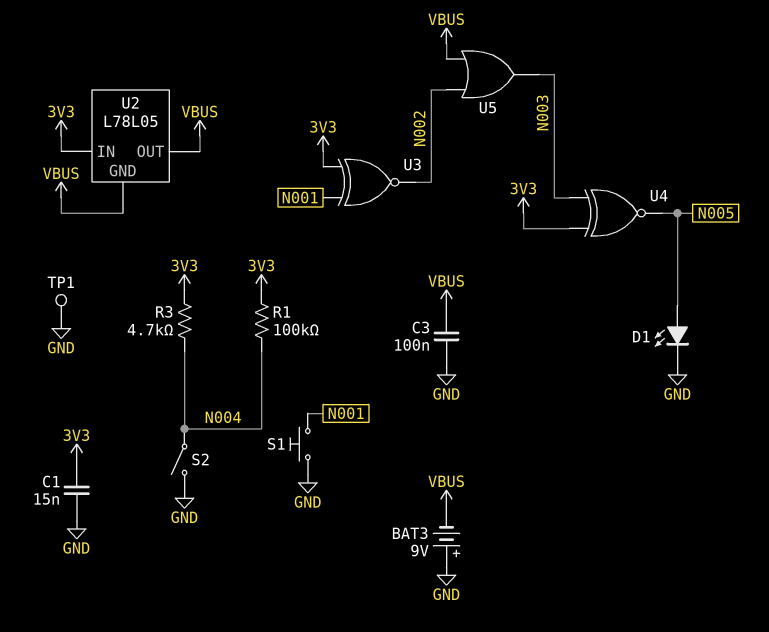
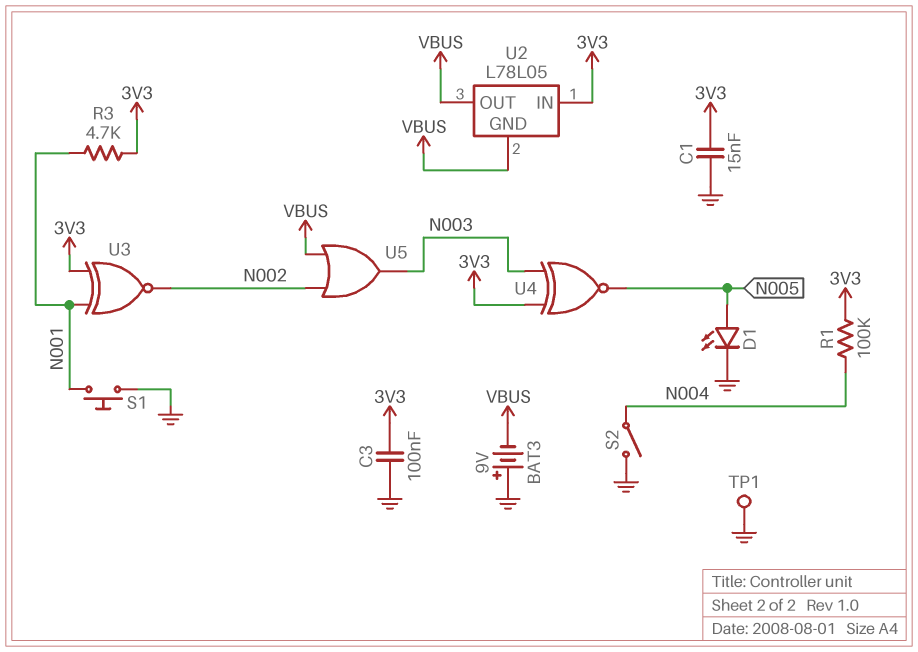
C3: 100nF (GND, VBUS) -> 100nF (3V3, GND)
R3: 4.7k (3V3, N004) -> 4.7k (3V3, N001)

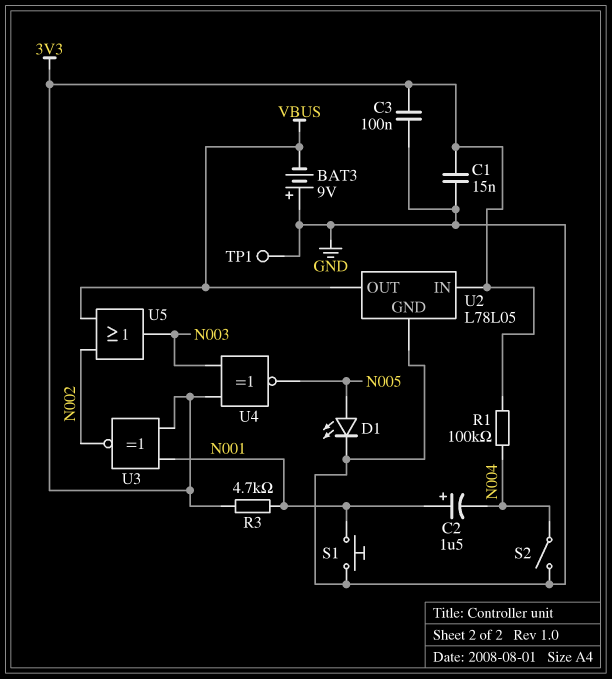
C2: none -> 1.5uF (plus N001, minus N004)
U2 pin GND: VBUS -> GND

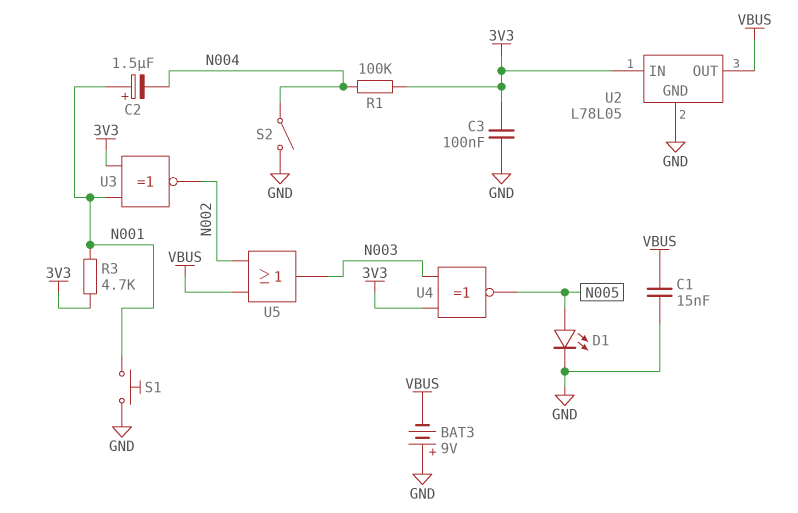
C1: 15nF (3V3, GND) -> 15nF (GND, VBUS)
TP1: test point (GND) -> none

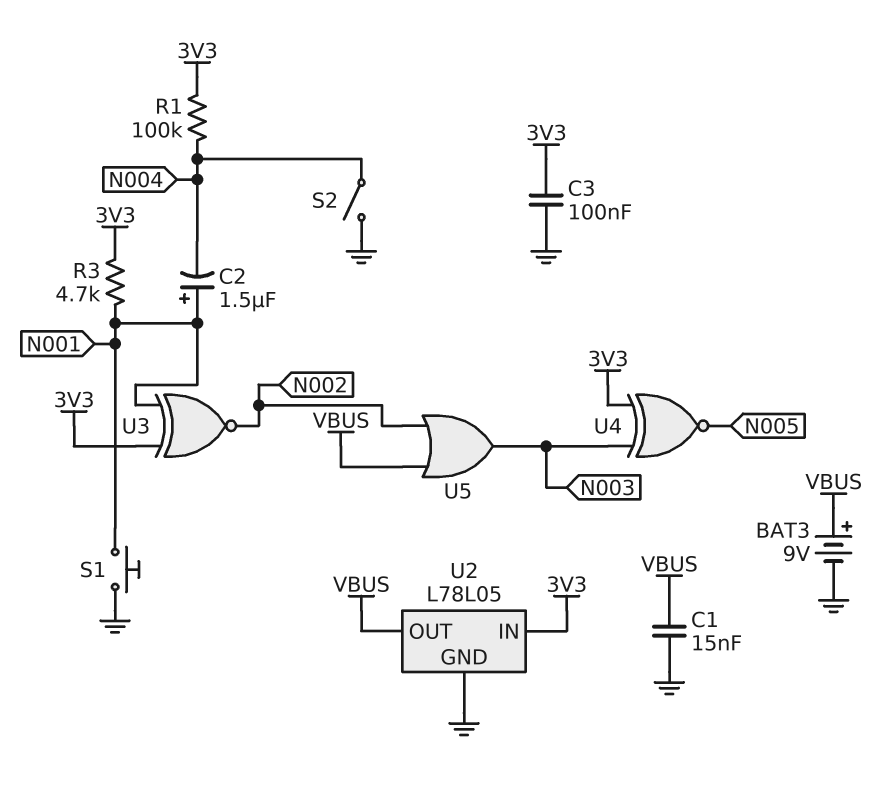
BAT3: 9V (plus GND, minus VBUS) -> 9V (plus VBUS, minus GND)
D1: LED (A N005, K GND) -> none

